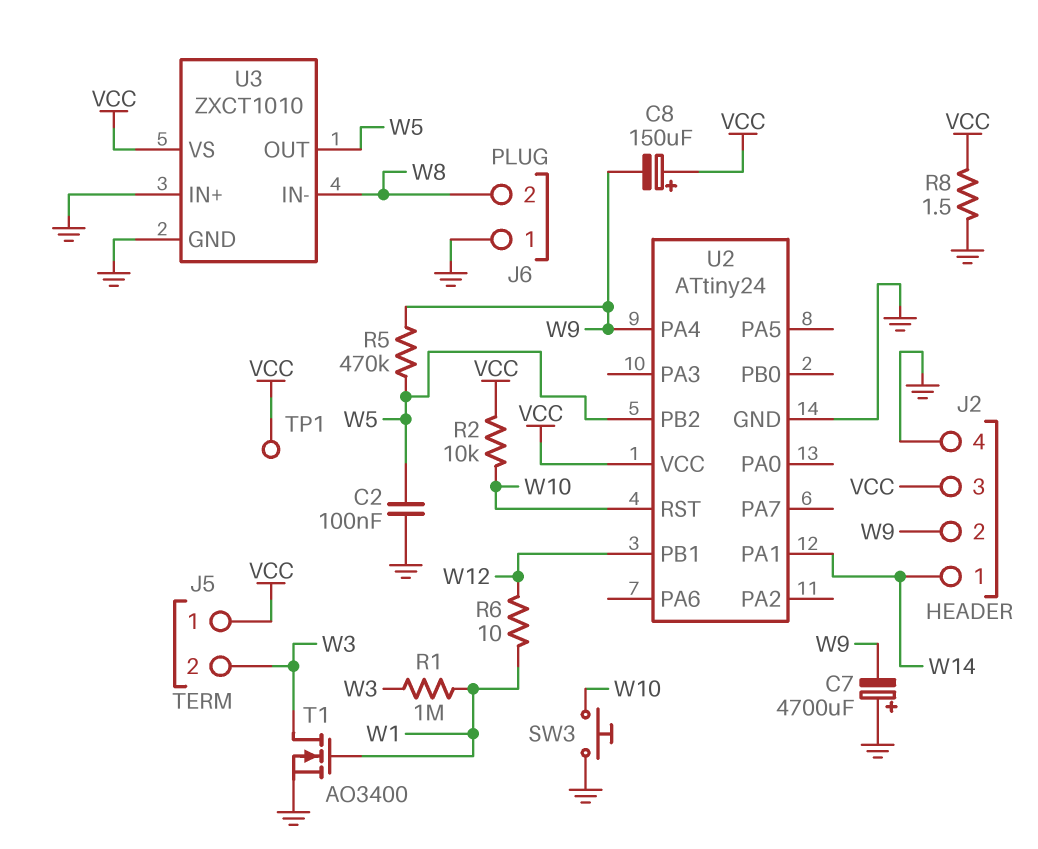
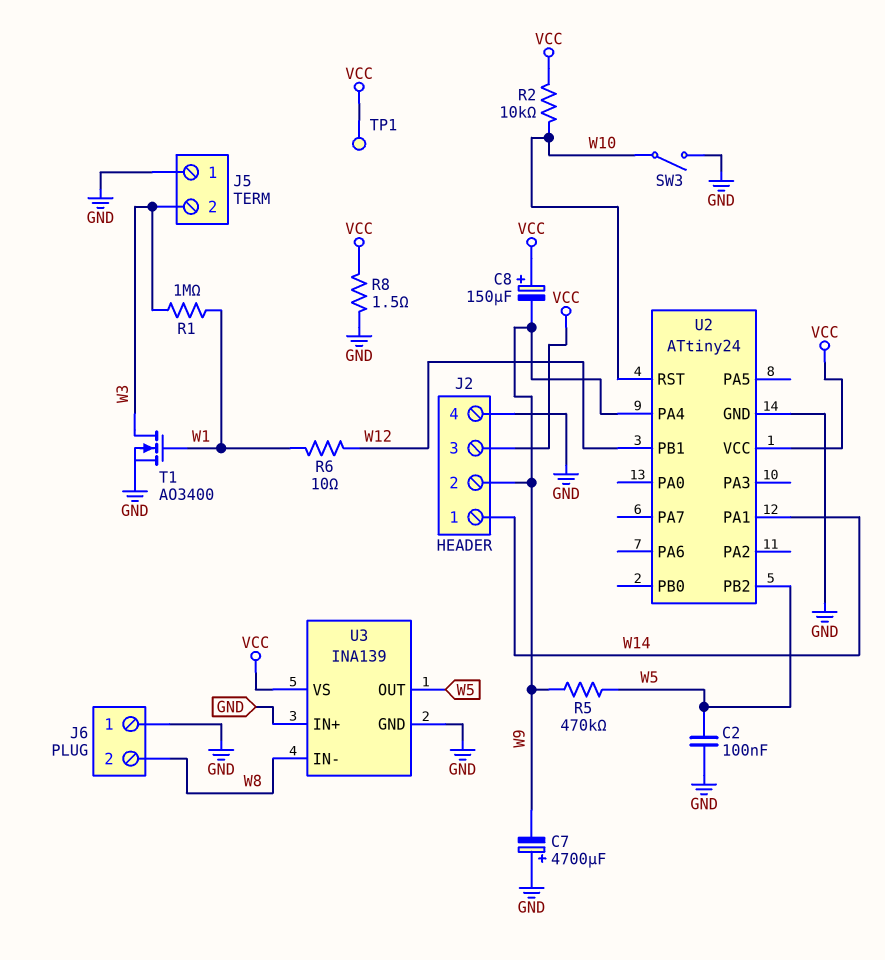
J5 pin 1: VCC -> GND
SW3: button (GND, W10) -> switch (GND, W10)
U3: ZXCT1010 -> INA139

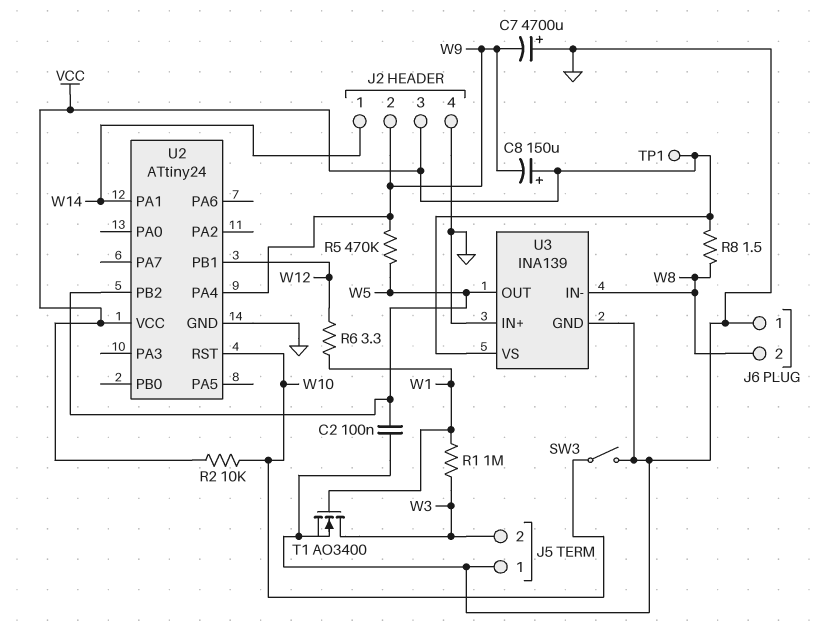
R6: 10 (W1, W12) -> 3.3 (W1, W12)
R8: 1.5 (GND, VCC) -> 1.5 (VCC, W8)

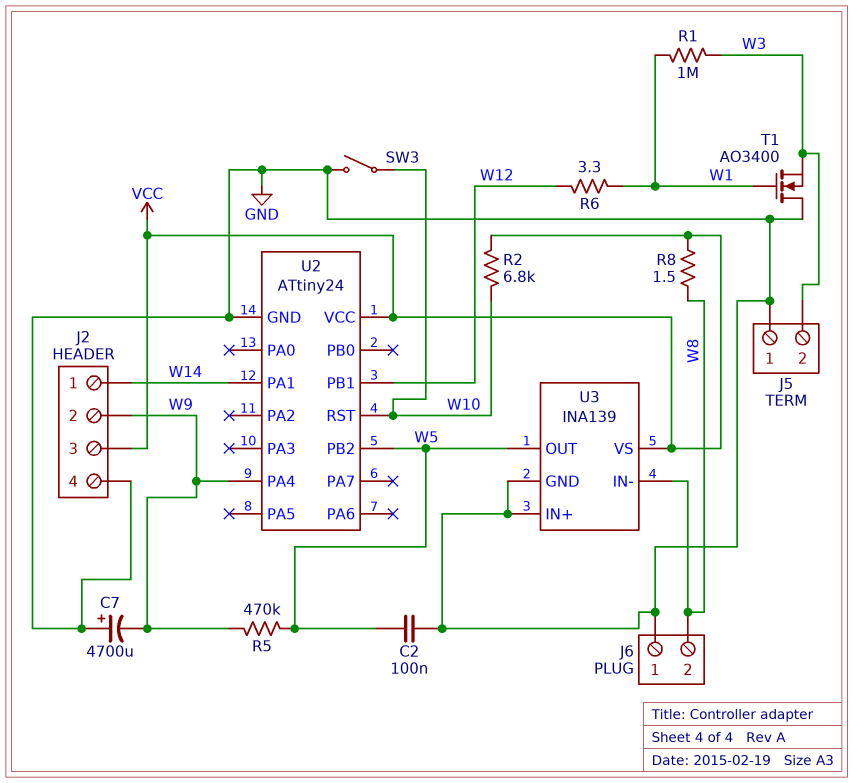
C8: 150uF (plus VCC, minus W9) -> none
R2: 10k (VCC, W10) -> 6.8k (VCC, W10)
T1: NMOS AO3400 (G W1, D W3, S GND) -> NMOS AO3400 (G W1, D GND, S W3)
TP1: test point (VCC) -> none

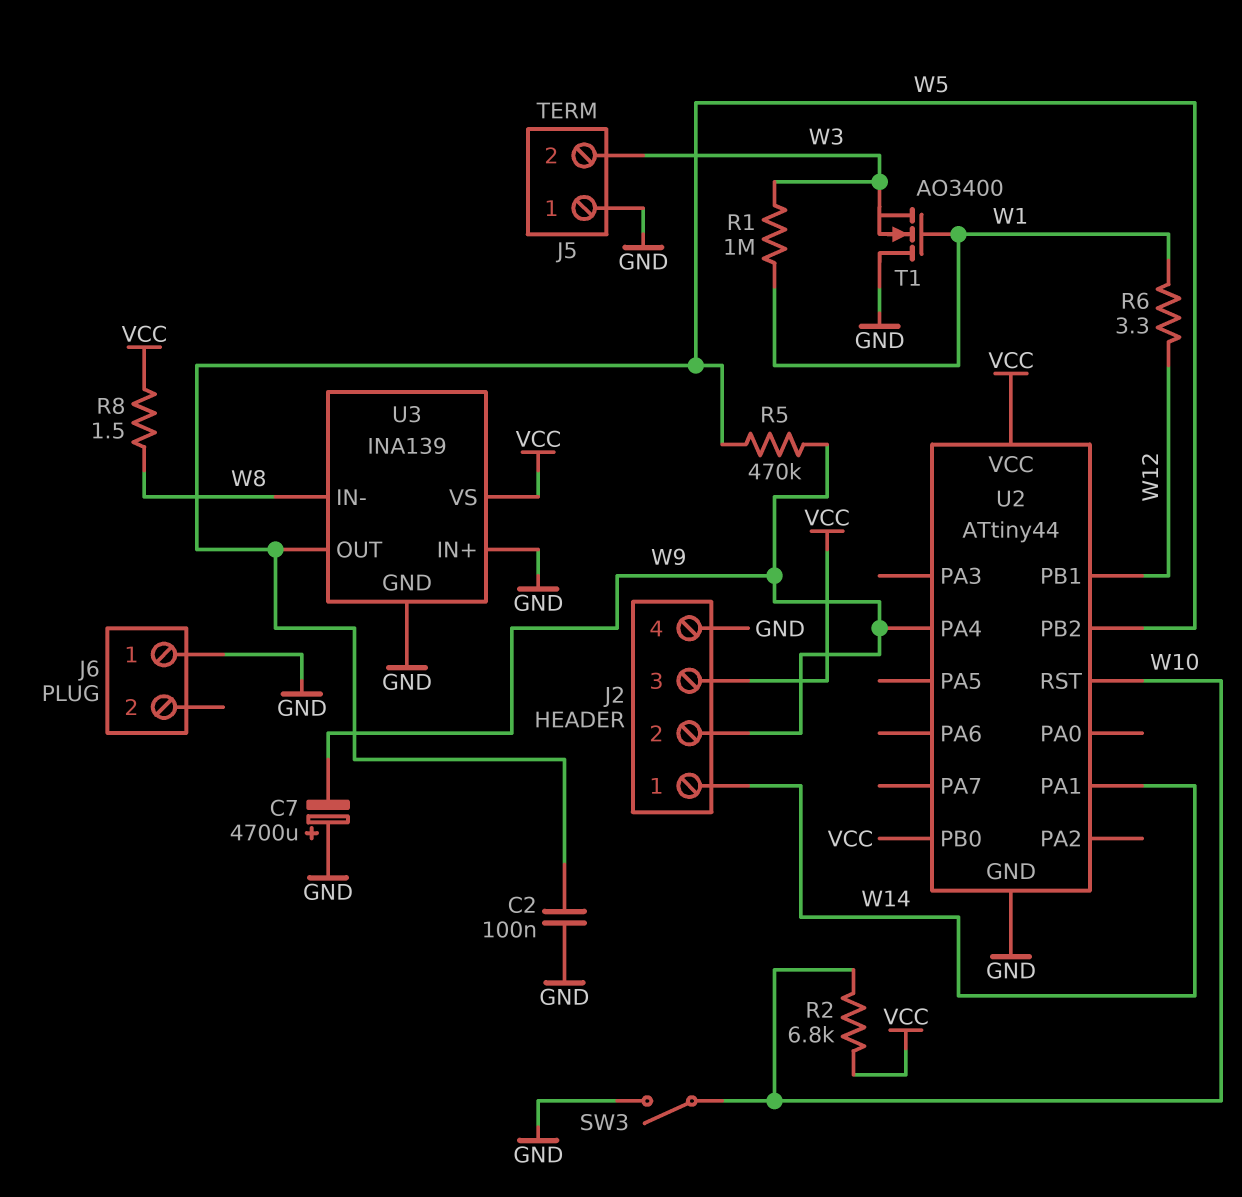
J6 pin 2: W8 -> none
U2: ATtiny24 -> ATtiny44
U2 pin PB0: none -> VCC

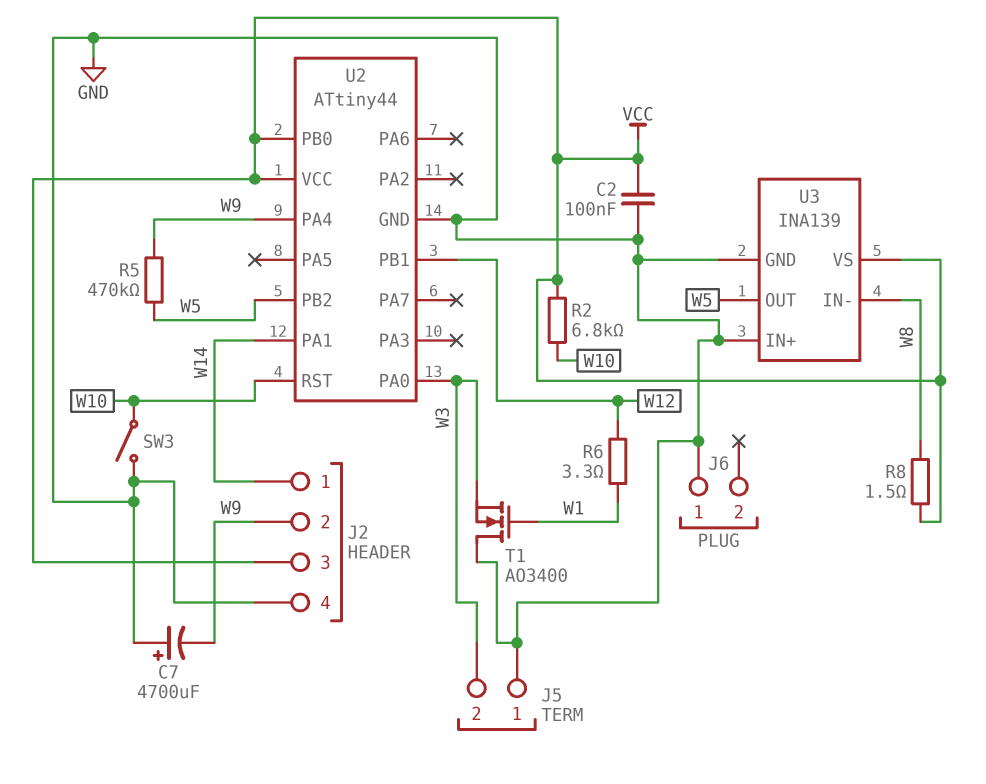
C2: 100nF (GND, W5) -> 100nF (GND, VCC)
R1: 1M (W1, W3) -> none
U2 pin PA0: none -> W3

